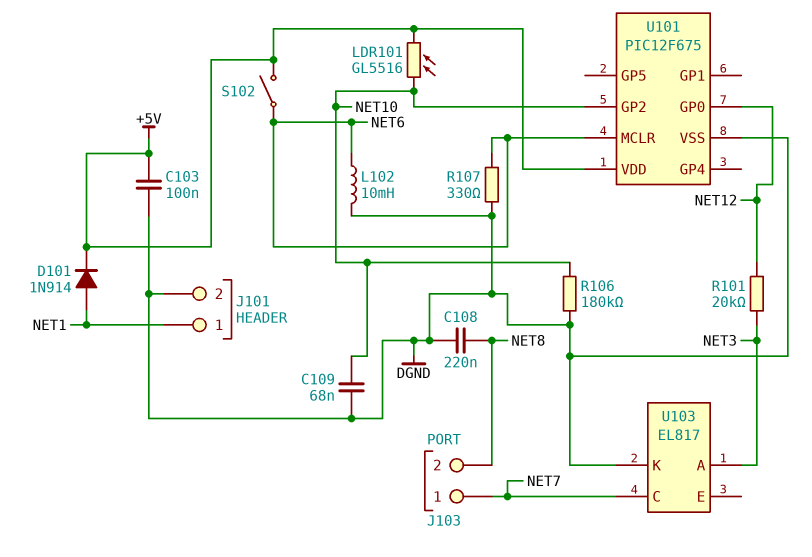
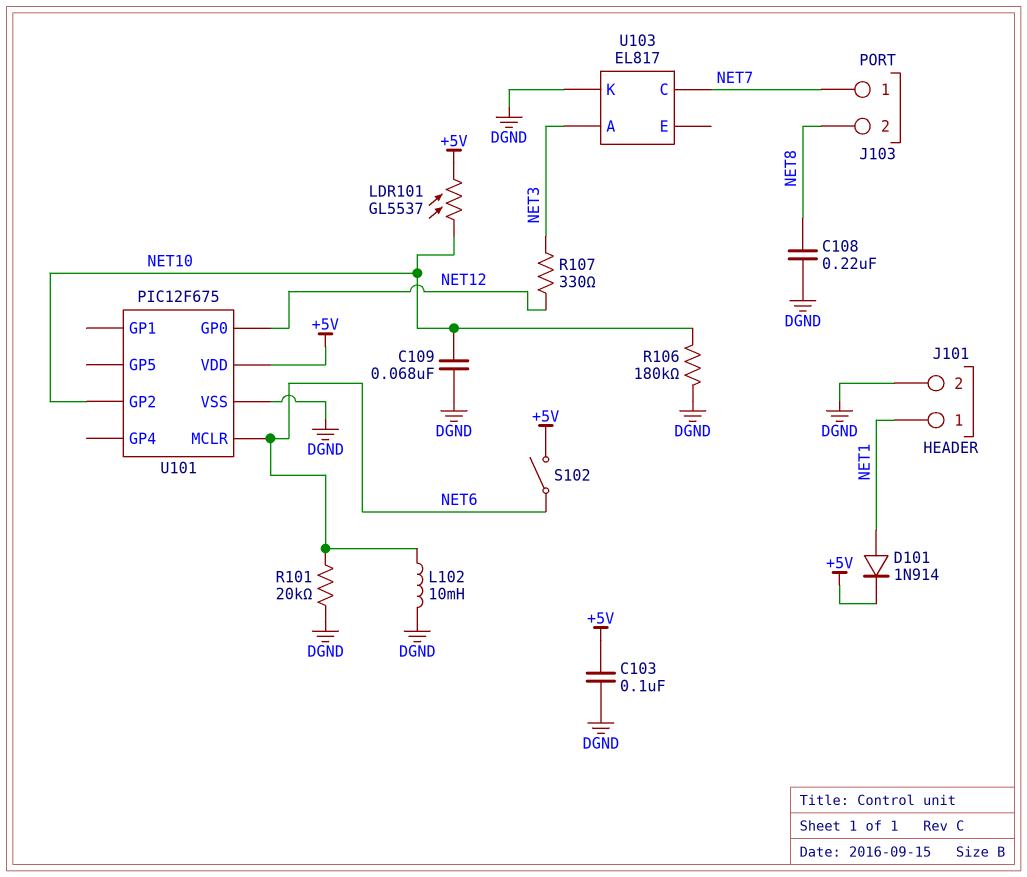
LDR101: GL5516 (+5V, NET10) -> GL5537 (+5V, NET10)
R101: 20k (NET3, NET12) -> 20k (DGND, NET6)
R107: 330 (DGND, NET6) -> 330 (NET3, NET12)

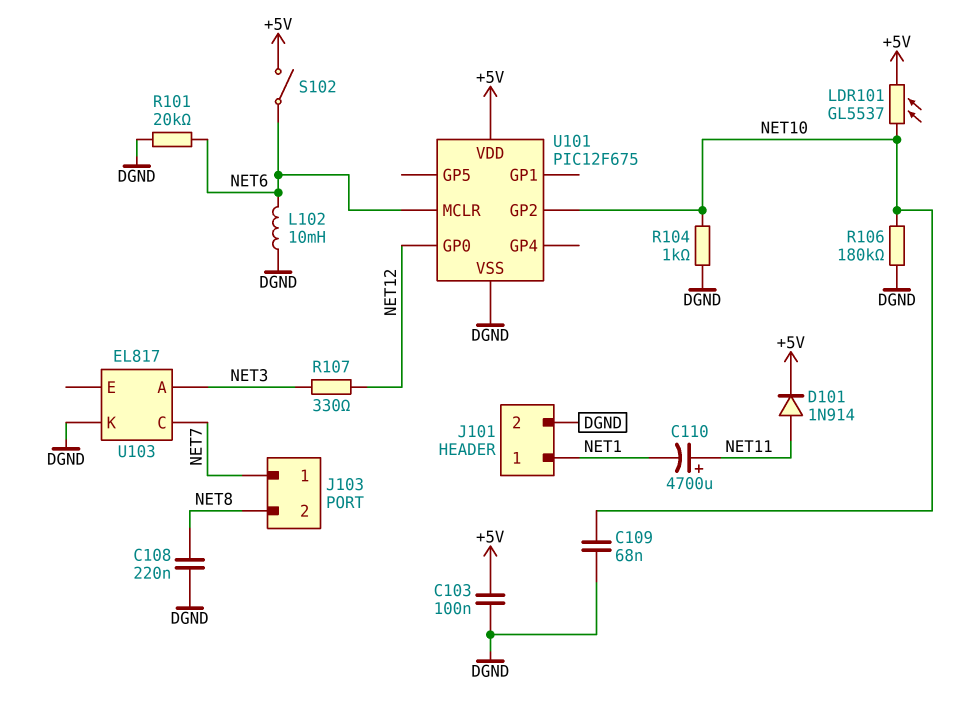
C110: none -> 4700uF (plus NET11, minus NET1)
D101: diode 1N914 (A NET1, K +5V) -> diode 1N914 (A NET11, K +5V)
R104: none -> 1k (DGND, NET10)

